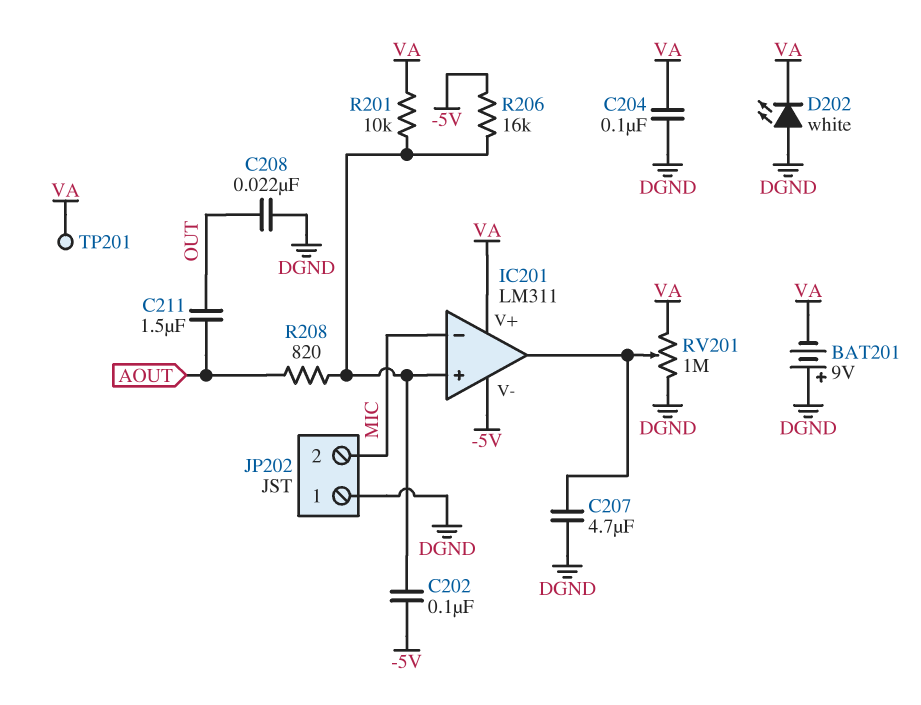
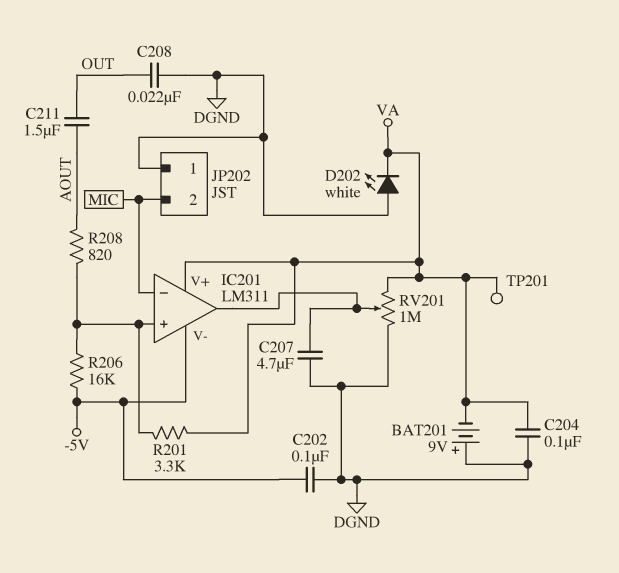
C202: 100nF (-5V, IC201/in+) -> 100nF (-5V, DGND)
R201: 10k (IC201/in+, VA) -> 3.3k (IC201/in+, VA)

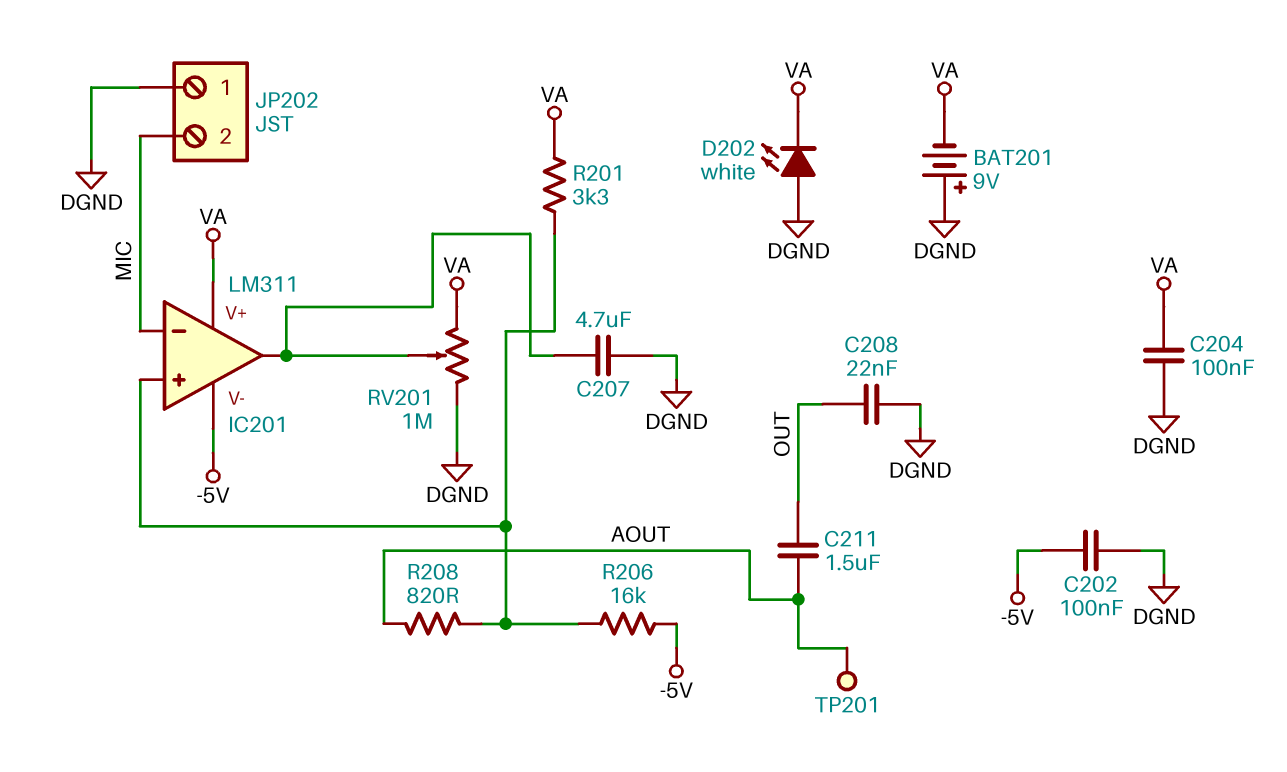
TP201: test point (VA) -> test point (AOUT)

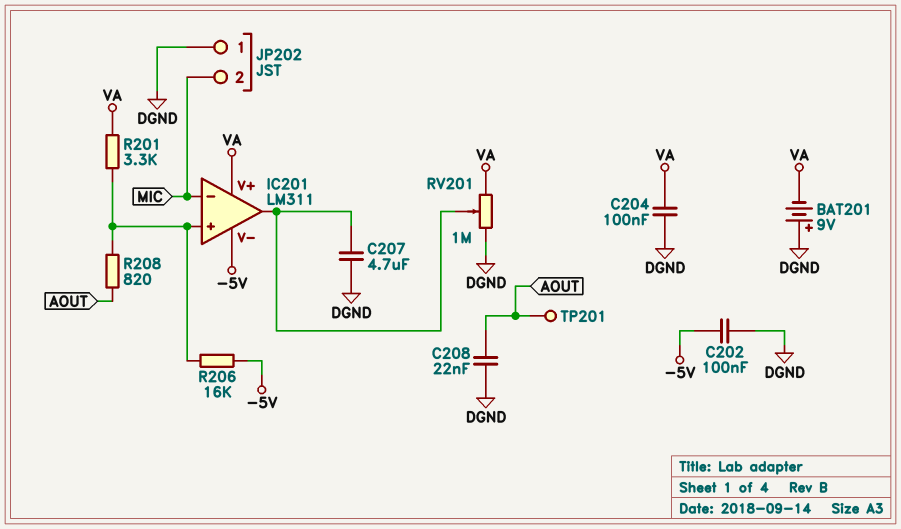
C208: 22nF (DGND, OUT) -> 22nF (AOUT, DGND)
C211: 1.5uF (AOUT, OUT) -> none
D202: LED white (A DGND, K VA) -> none

